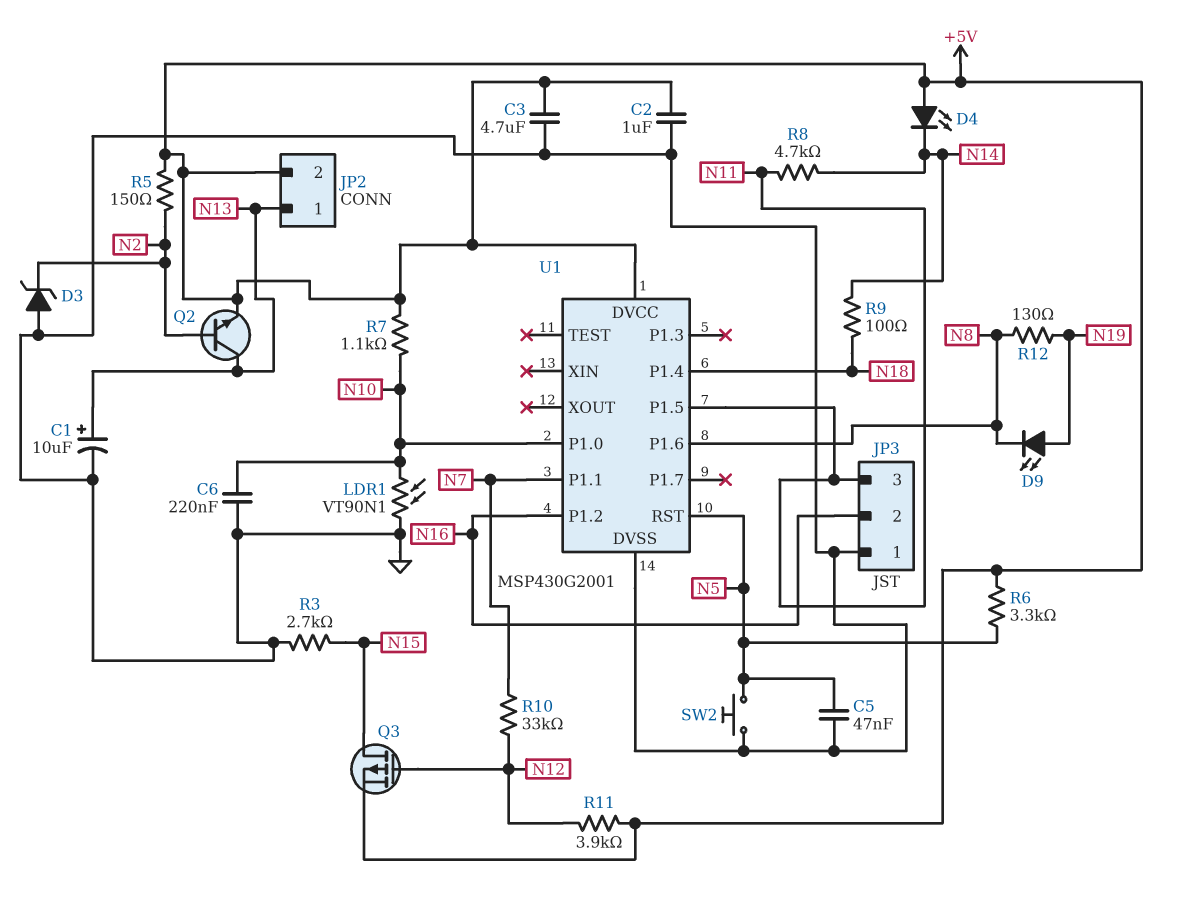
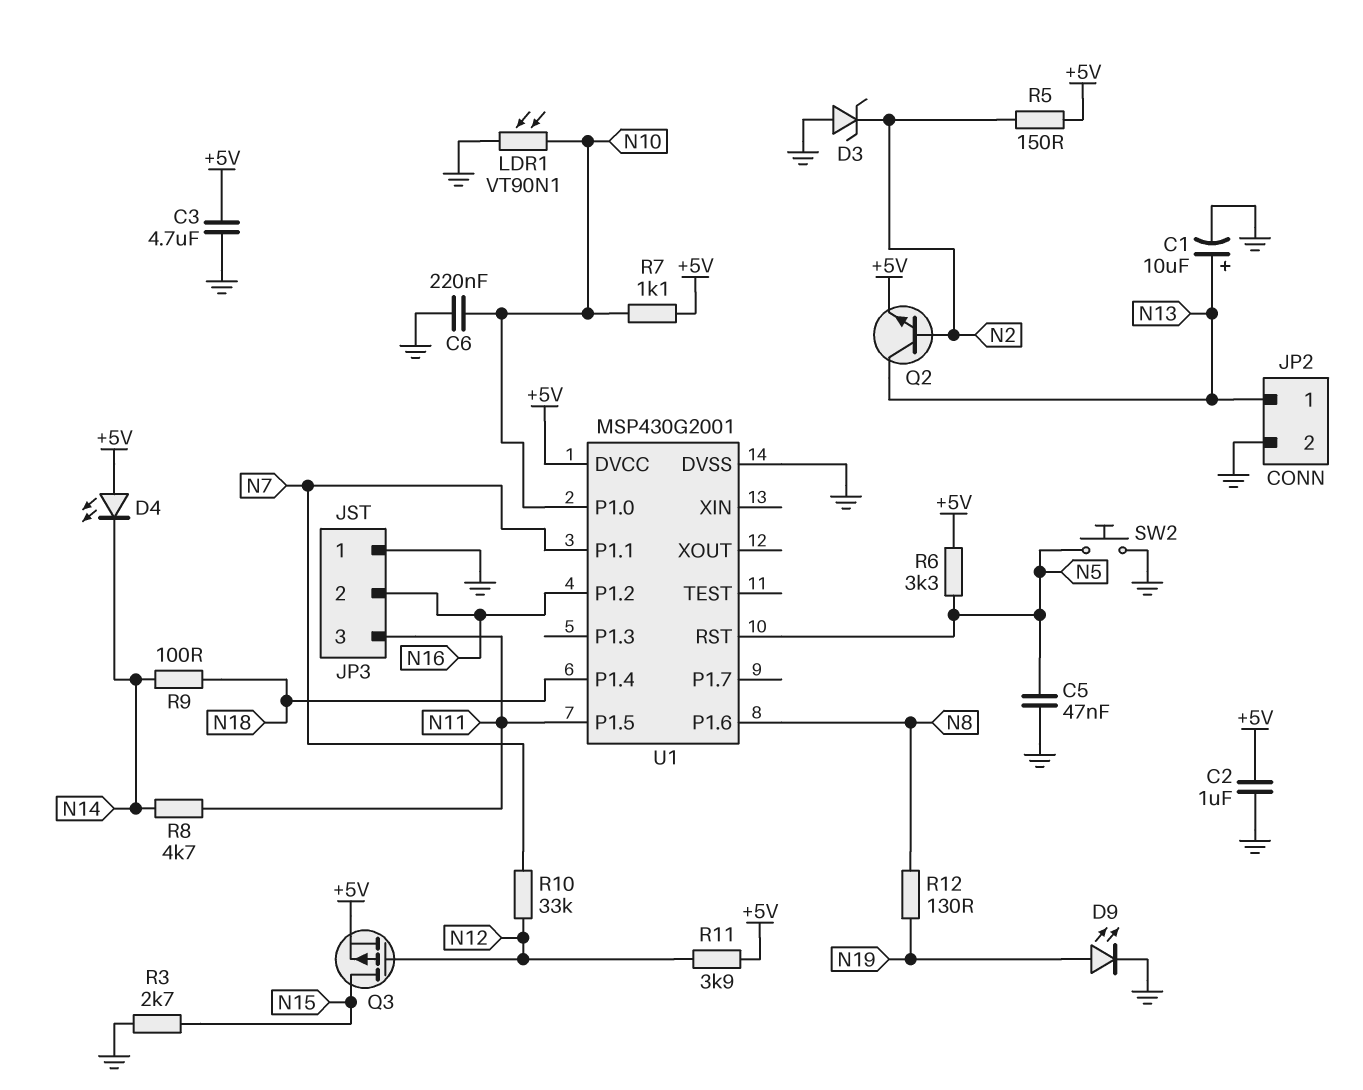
D9: LED (A N19, K N8) -> LED (A N19, K GND)
JP2 pin 2: +5V -> GND

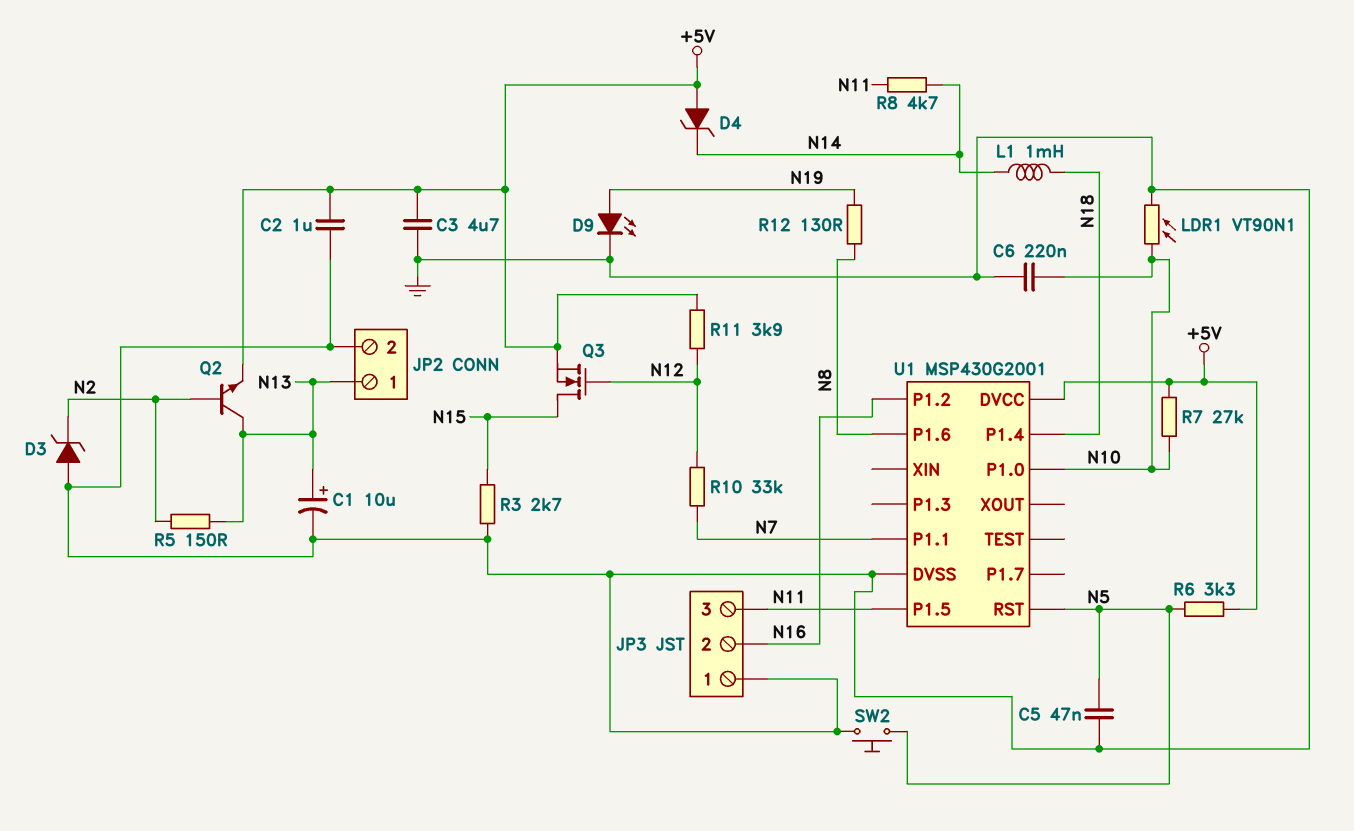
D4: LED (A +5V, K N14) -> zener (A +5V, K N14)
L1: none -> 1mH (N14, N18)
Q3: PMOS (G N12, D N15, S +5V) -> NMOS (G N12, D N15, S +5V)
R5: 150 (+5V, N2) -> 150 (N2, N13)
R7: 1.1k (+5V, N10) -> 27k (+5V, N10)
R9: 100 (N14, N18) -> none

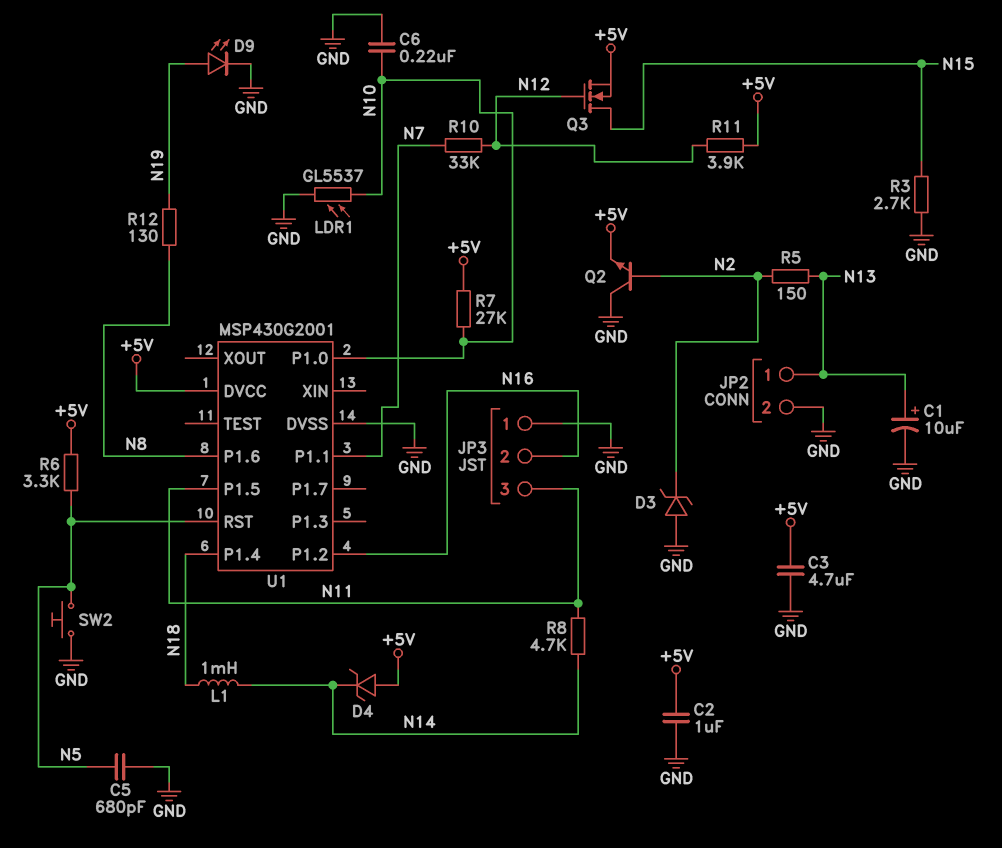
C5: 47nF (GND, N5) -> 680pF (GND, N5)
LDR1: VT90N1 (GND, N10) -> GL5537 (GND, N10)
Q2: NPN (B N2, C N13, E +5V) -> NPN (B N2, C GND, E +5V)

